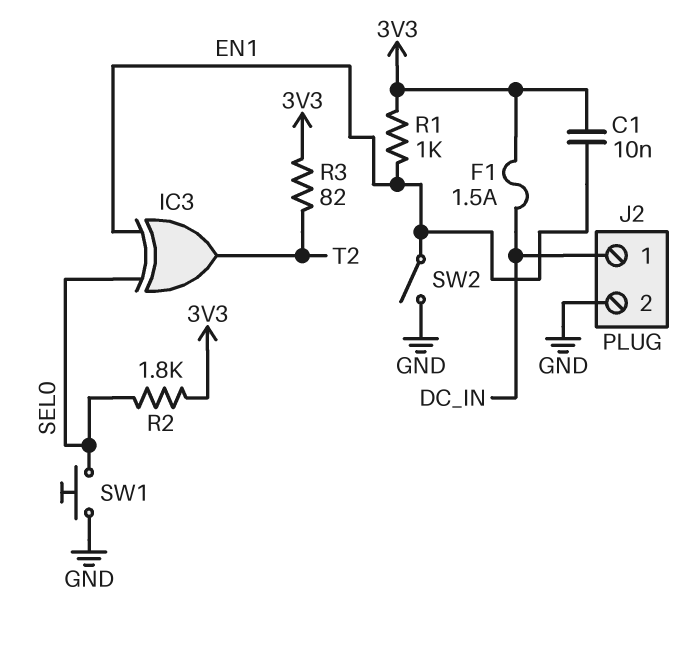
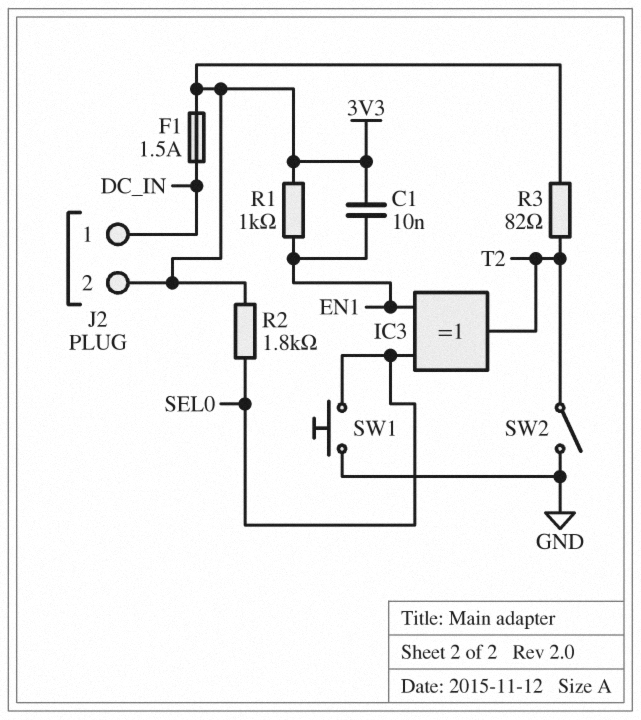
J2 pin 2: GND -> 3V3
SW2: switch (EN1, GND) -> switch (GND, T2)

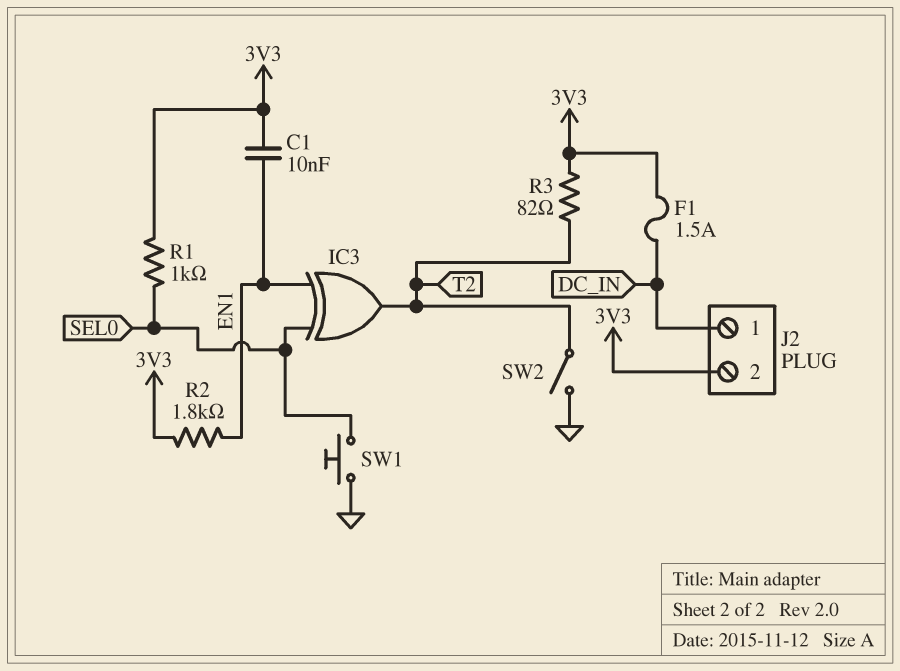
R1: 1k (3V3, EN1) -> 1k (3V3, SEL0)
R2: 1.8k (3V3, SEL0) -> 1.8k (3V3, EN1)

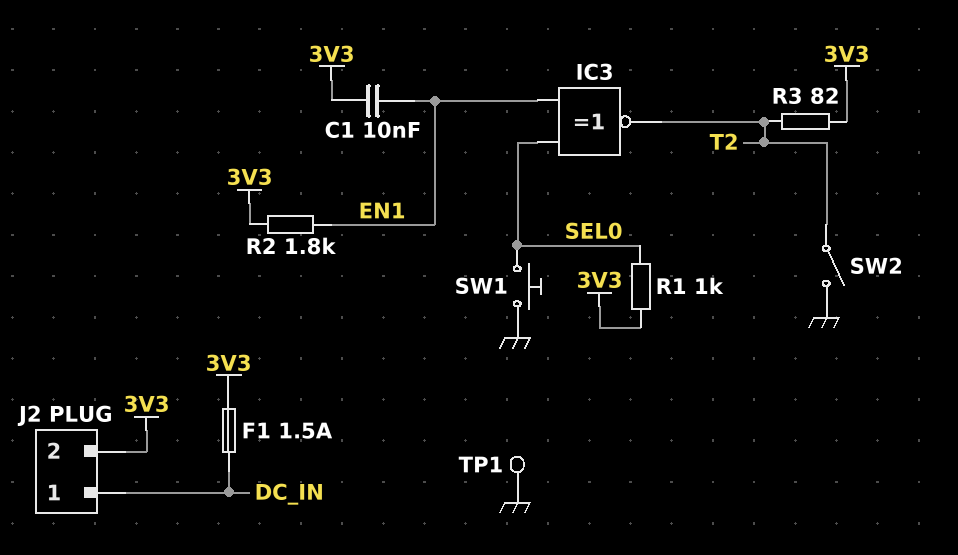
IC3: XOR (in EN1, in SEL0, out T2) -> XNOR (in EN1, in SEL0, out T2)
TP1: none -> test point (GND)

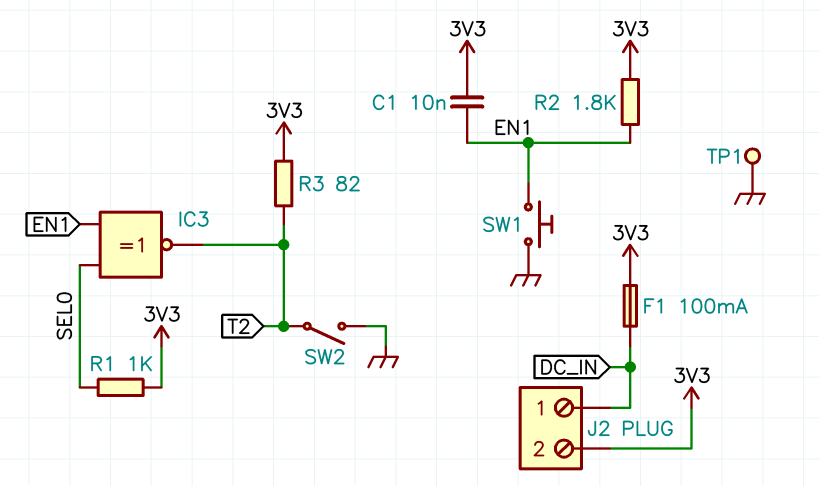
F1: 1.5A (3V3, DC_IN) -> 100mA (3V3, DC_IN)
SW1: button (GND, SEL0) -> button (EN1, GND)

